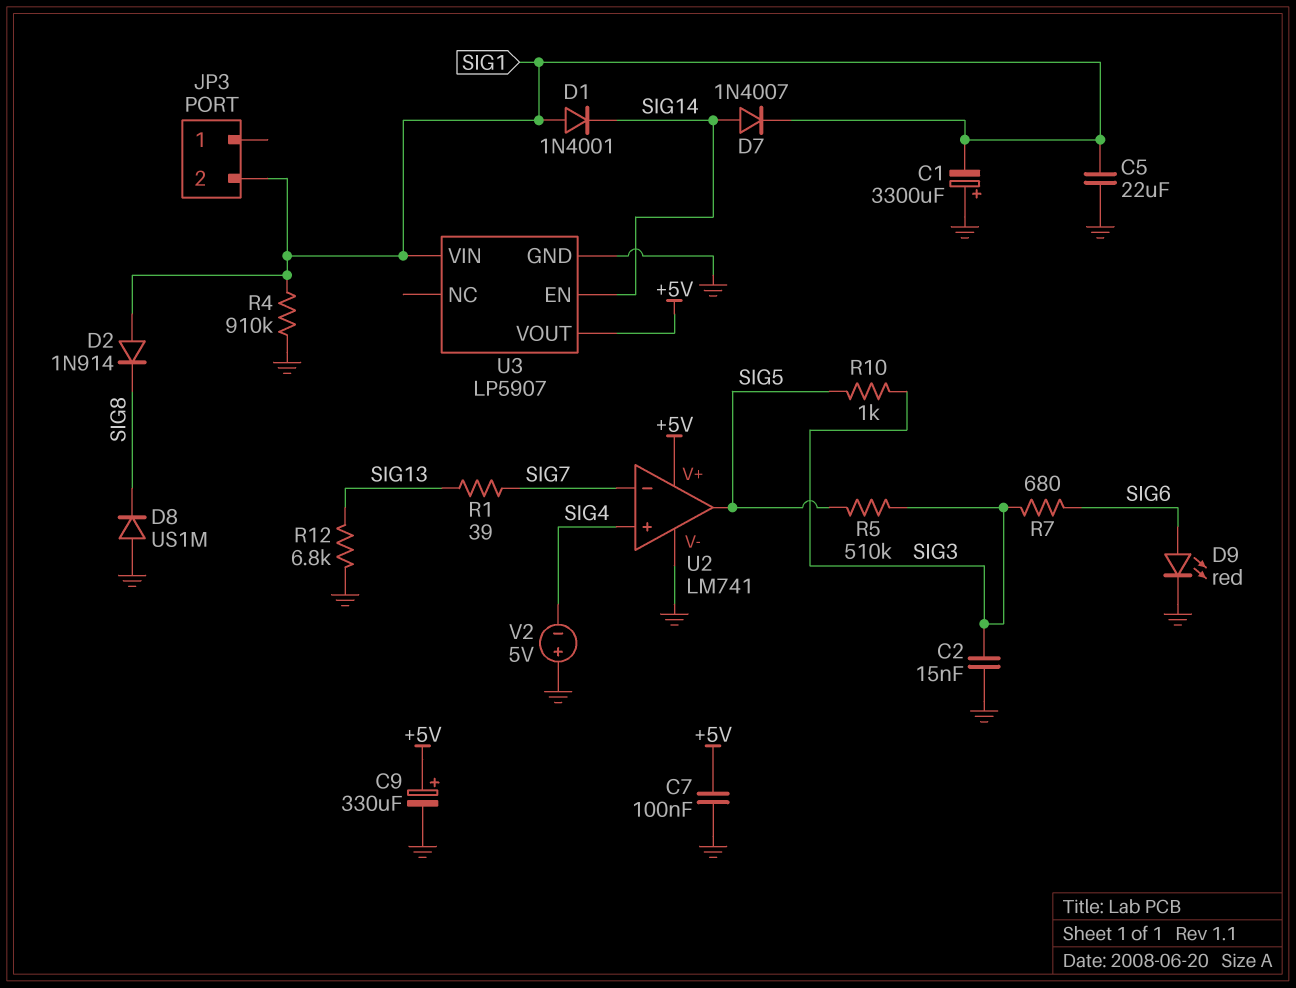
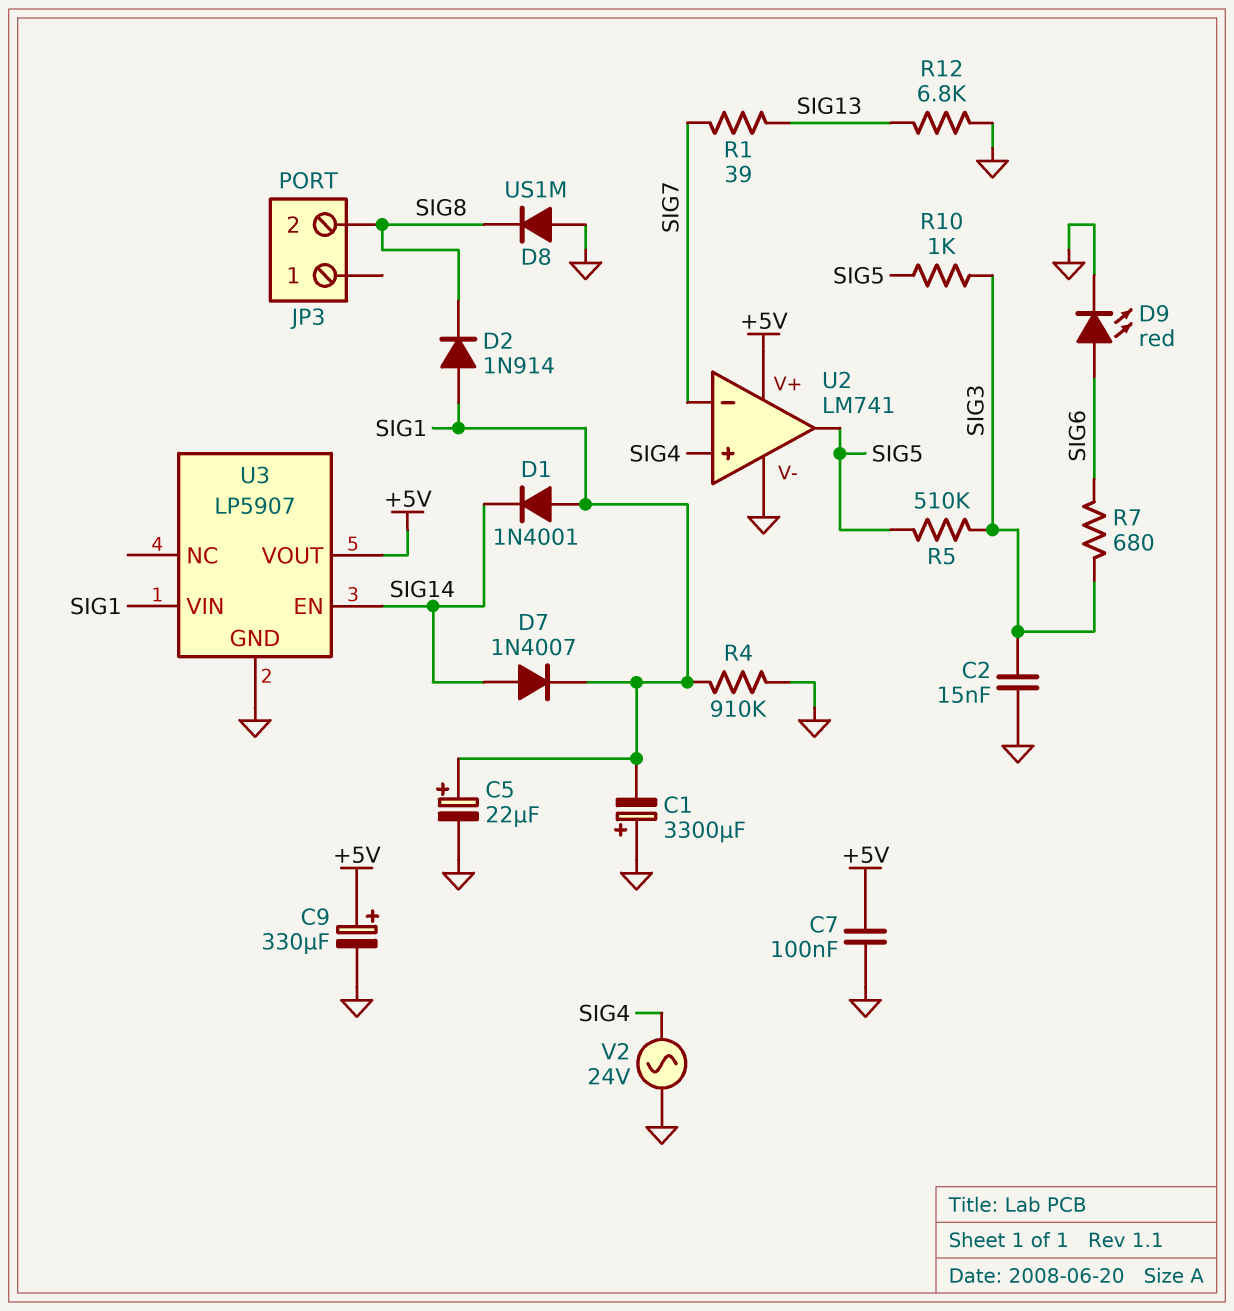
C5: 22uF (GND, SIG1) -> 22uF (plus SIG1, minus GND)
JP3 pin 2: SIG1 -> SIG8
V2: 5V (plus GND, minus SIG4) -> AC 24V (GND, SIG4)

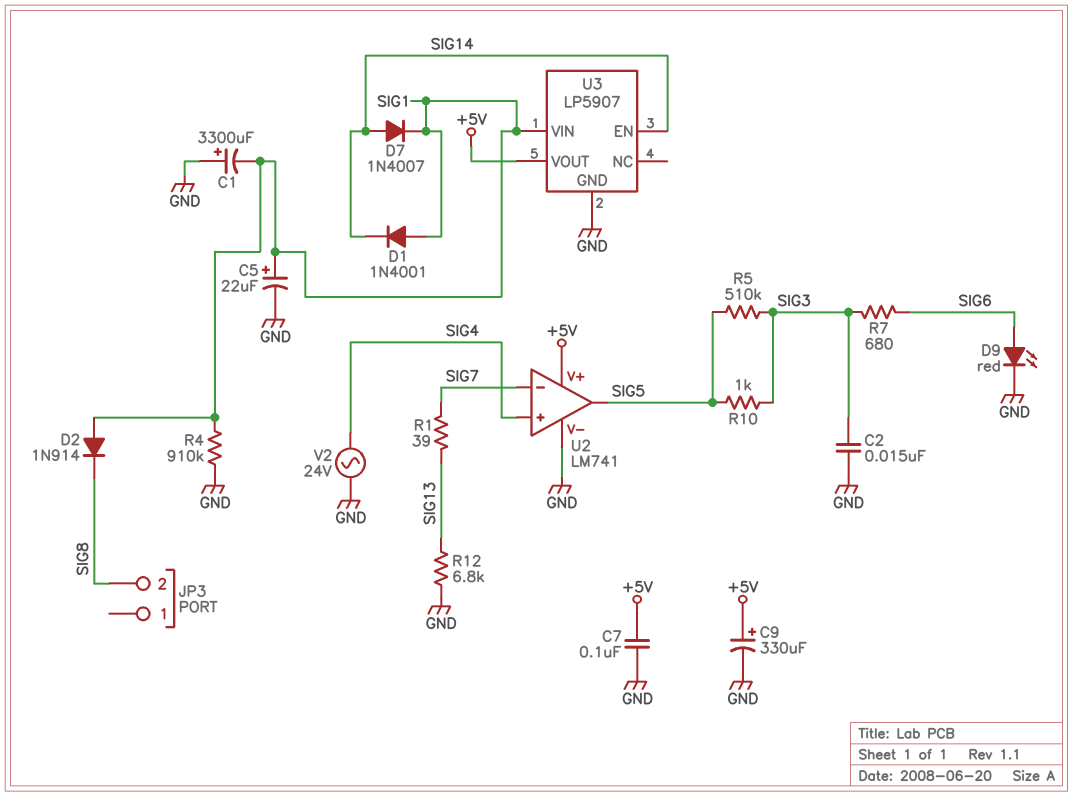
D8: diode US1M (A GND, K SIG8) -> none

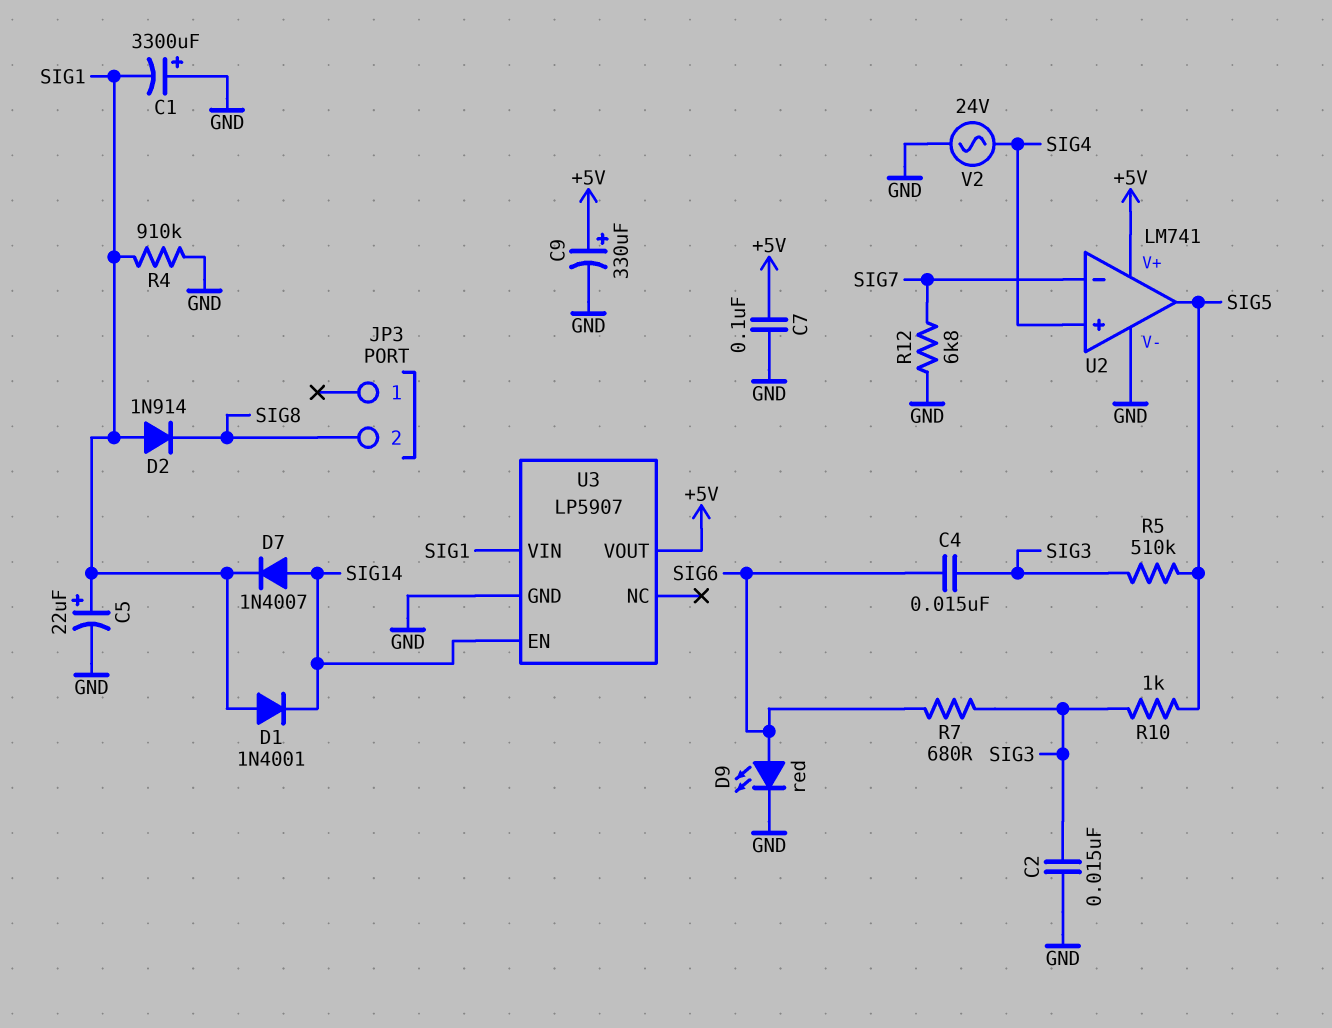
C4: none -> 15nF (SIG3, SIG6)
R1: 39 (SIG7, SIG13) -> none
R12: 6.8k (GND, SIG13) -> 6.8k (GND, SIG7)

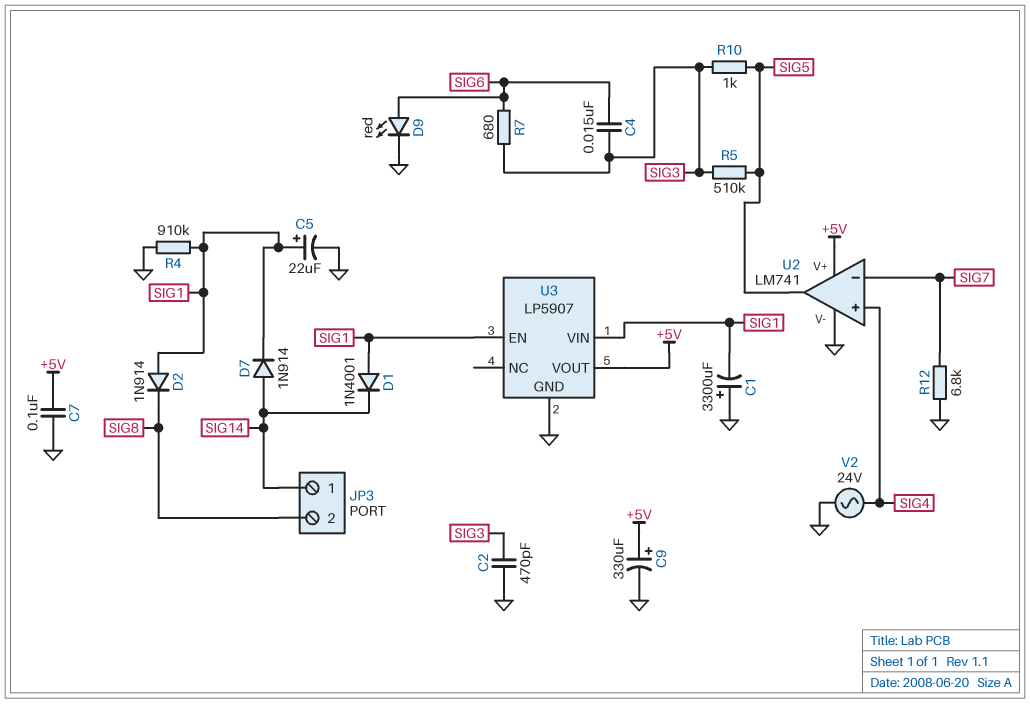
C2: 15nF (GND, SIG3) -> 470pF (GND, SIG3)
D7: diode 1N4007 (A SIG14, K SIG1) -> diode 1N914 (A SIG14, K SIG1)
JP3 pin 1: none -> SIG14
U3 pin EN: SIG14 -> SIG1

